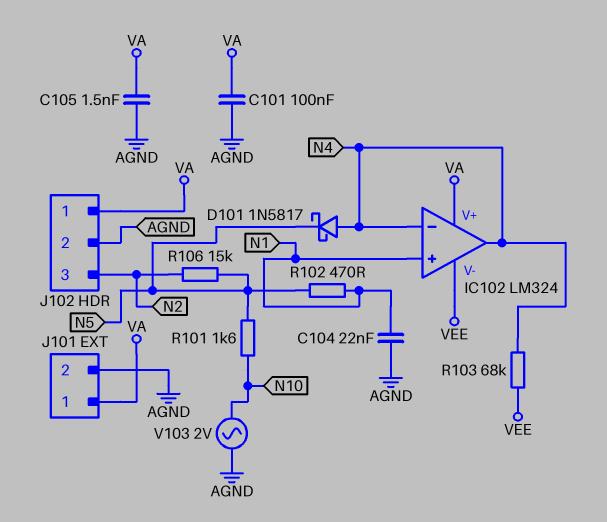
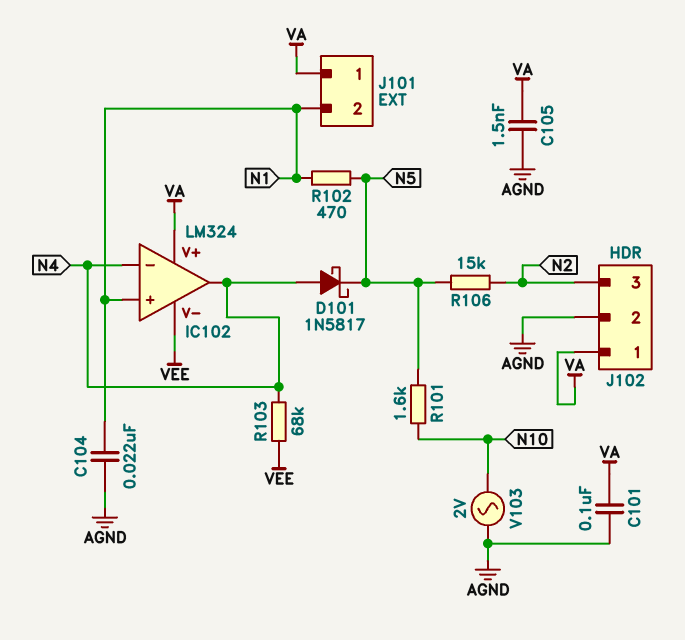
J101 pin 2: AGND -> N1

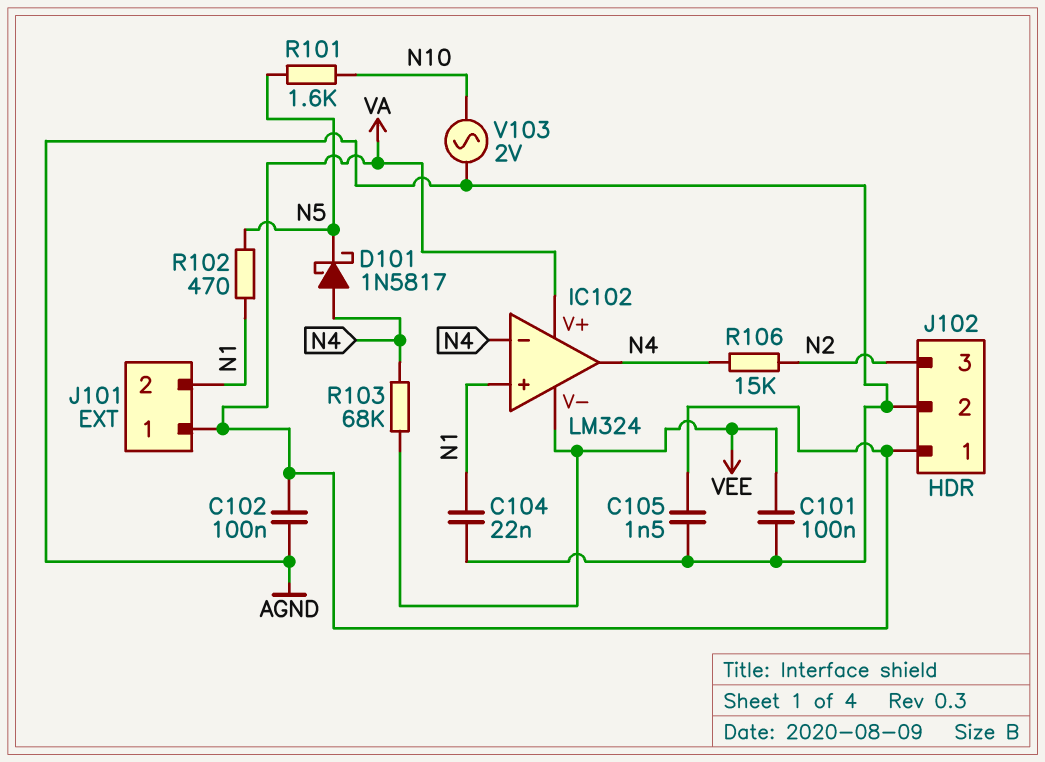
C101: 100nF (AGND, VA) -> 100nF (AGND, VEE)
C102: none -> 100nF (AGND, VA)
R106: 15k (N2, N5) -> 15k (N2, N4)

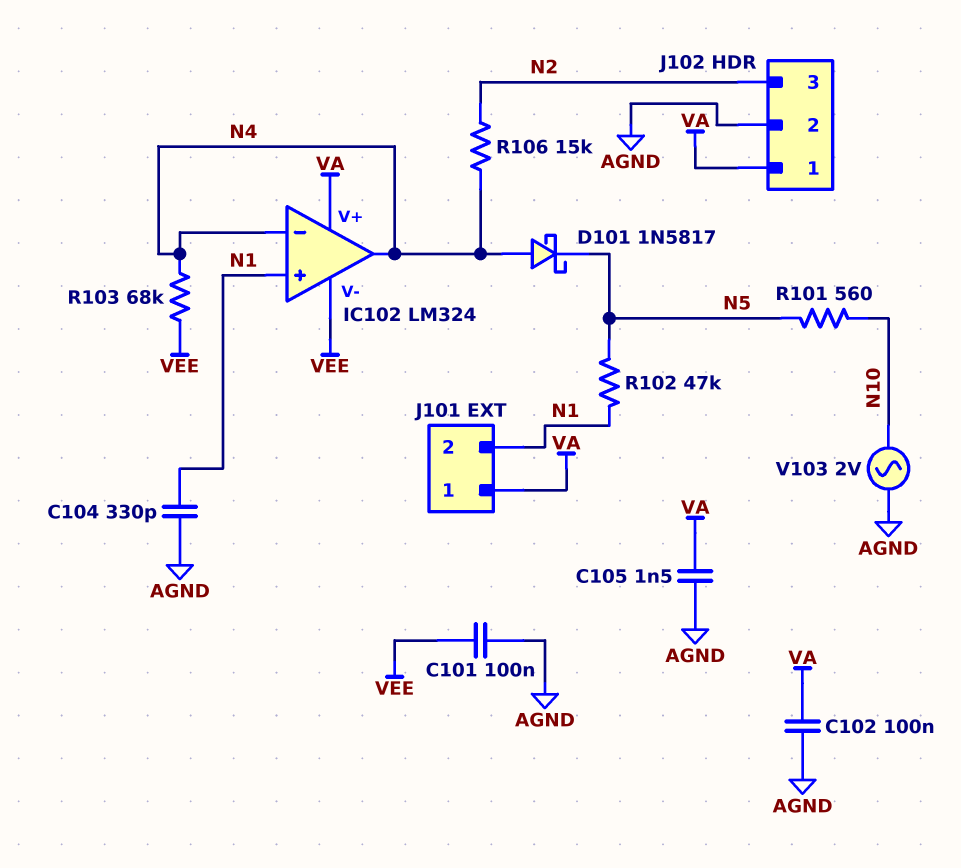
C104: 22nF (AGND, N1) -> 330pF (AGND, N1)
R101: 1.6k (N5, N10) -> 560 (N5, N10)
R102: 470 (N1, N5) -> 47k (N1, N5)

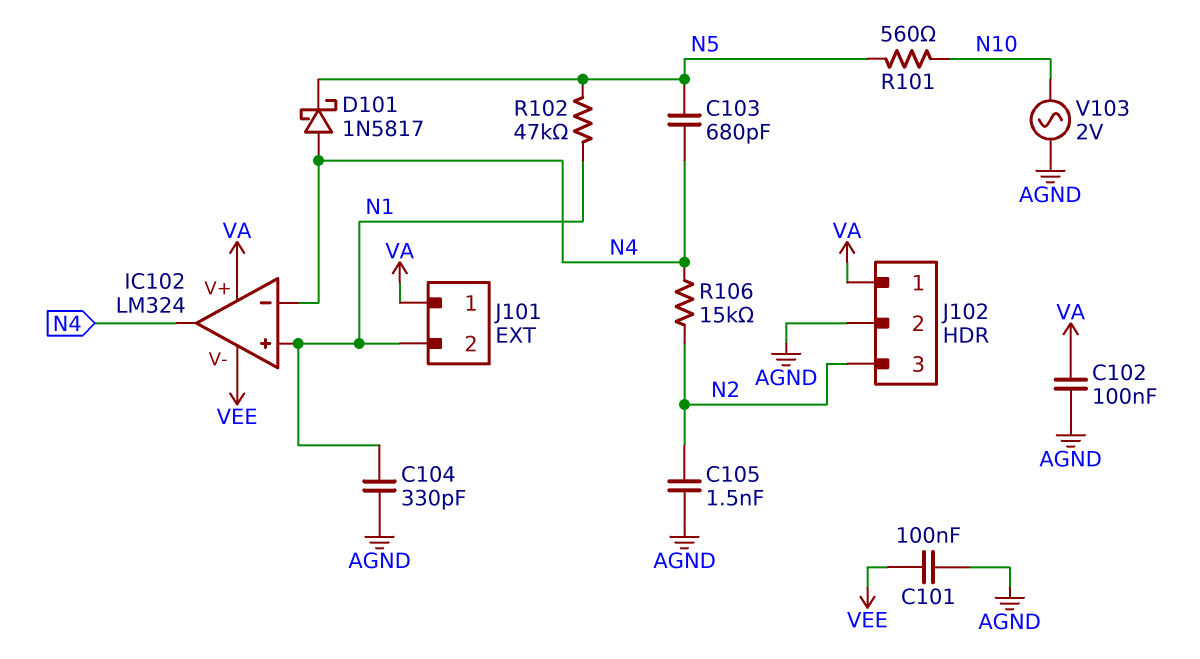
C103: none -> 680pF (N4, N5)
C105: 1.5nF (AGND, VA) -> 1.5nF (AGND, N2)
R103: 68k (N4, VEE) -> none

